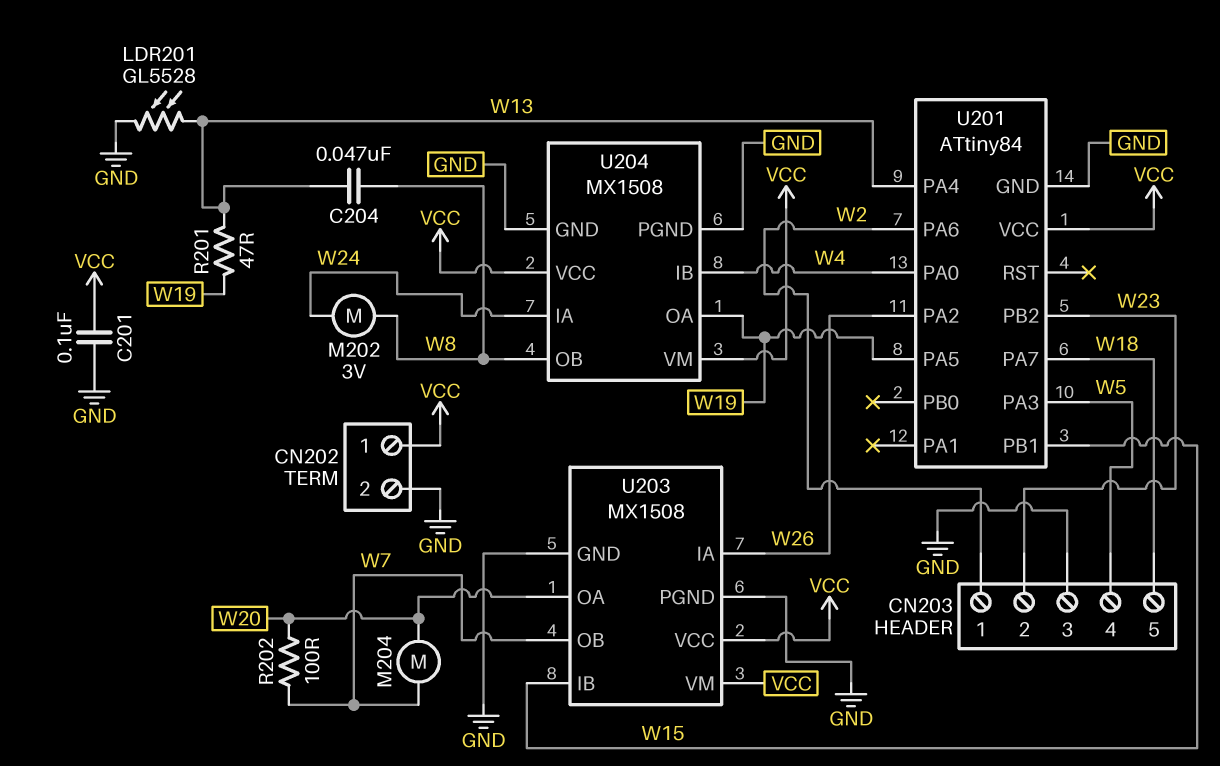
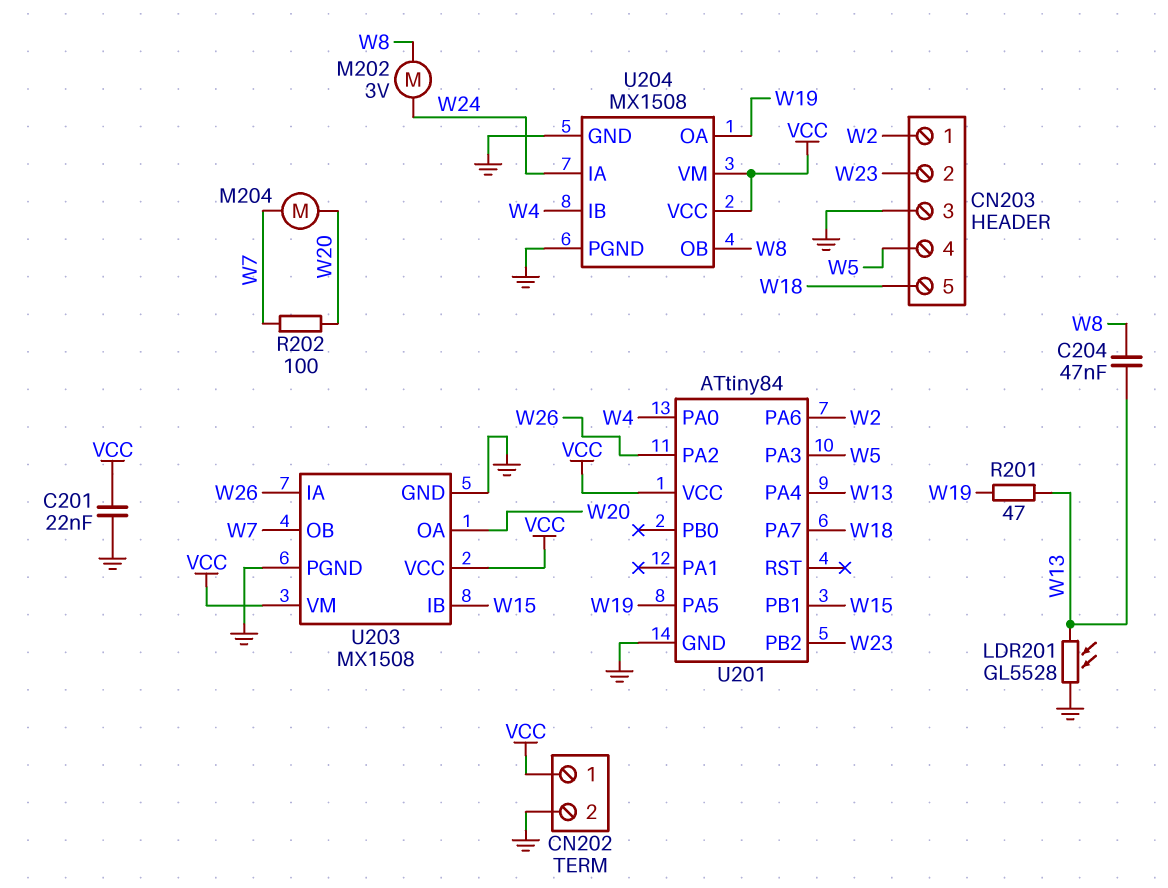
C201: 100nF (GND, VCC) -> 22nF (GND, VCC)

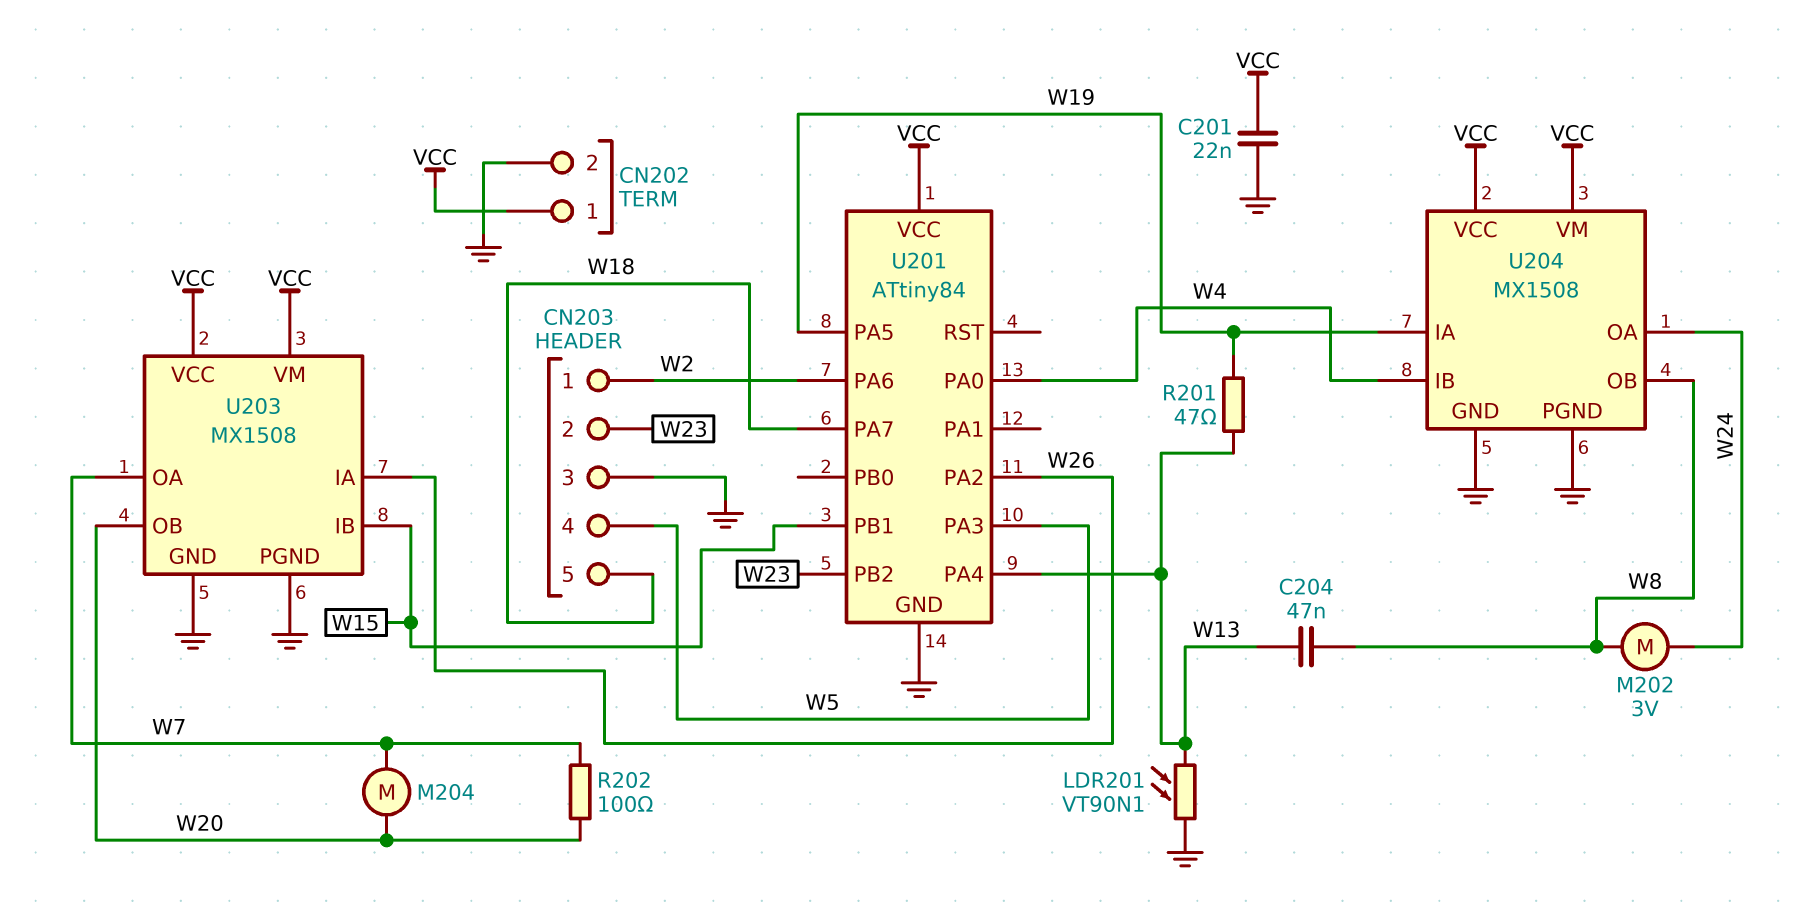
LDR201: GL5528 (GND, W13) -> VT90N1 (GND, W13)
U203 pin OA: W20 -> W7
U203 pin OB: W7 -> W20
U204 pin IA: W24 -> W19
U204 pin OA: W19 -> W24

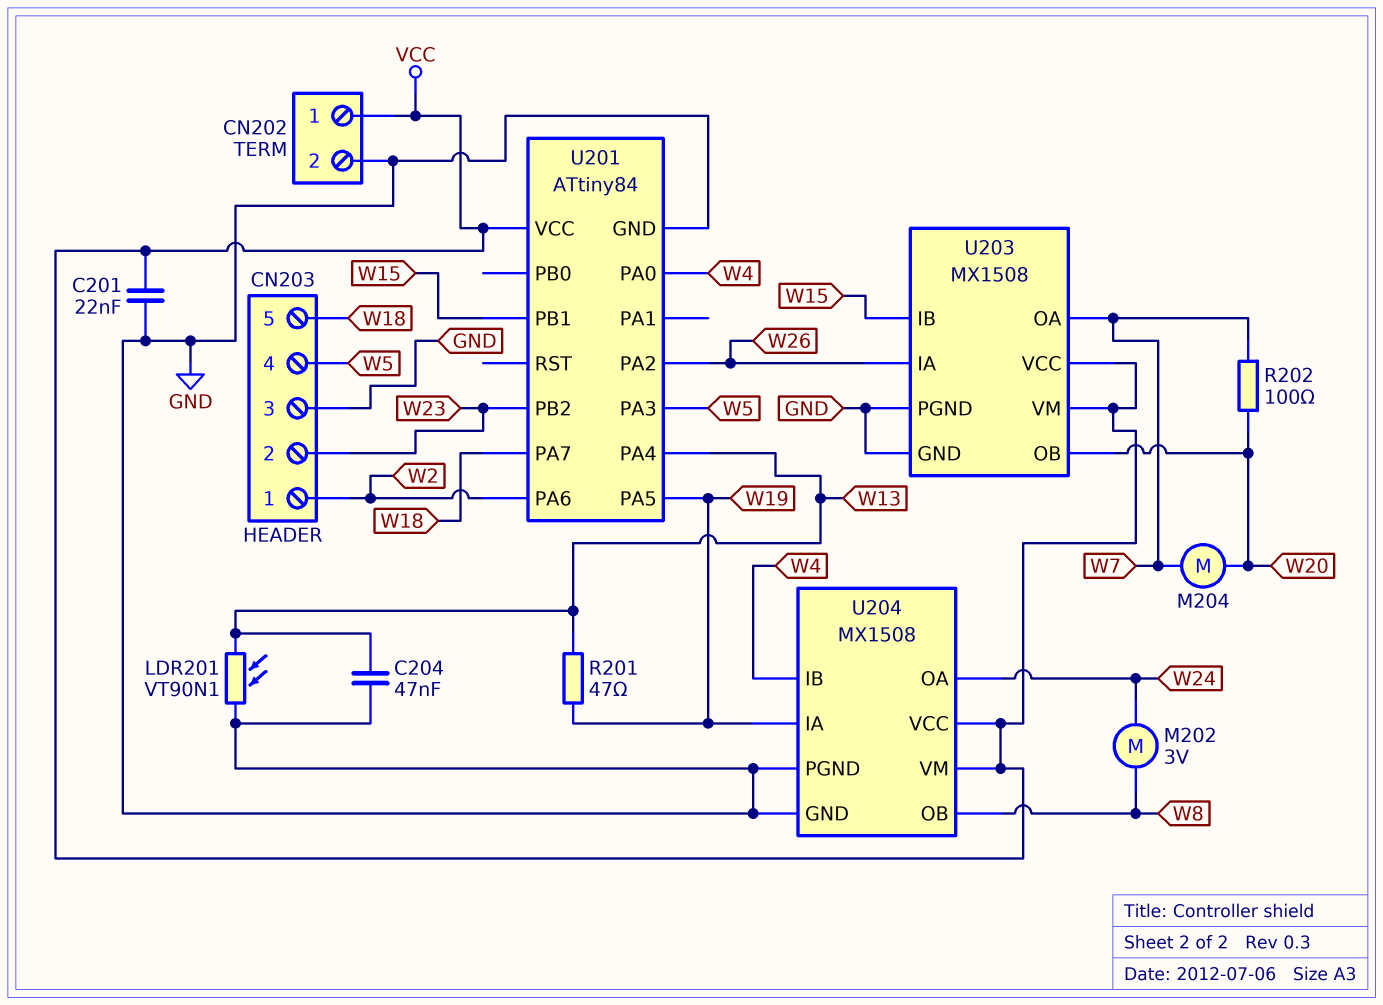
C204: 47nF (W8, W13) -> 47nF (GND, W13)

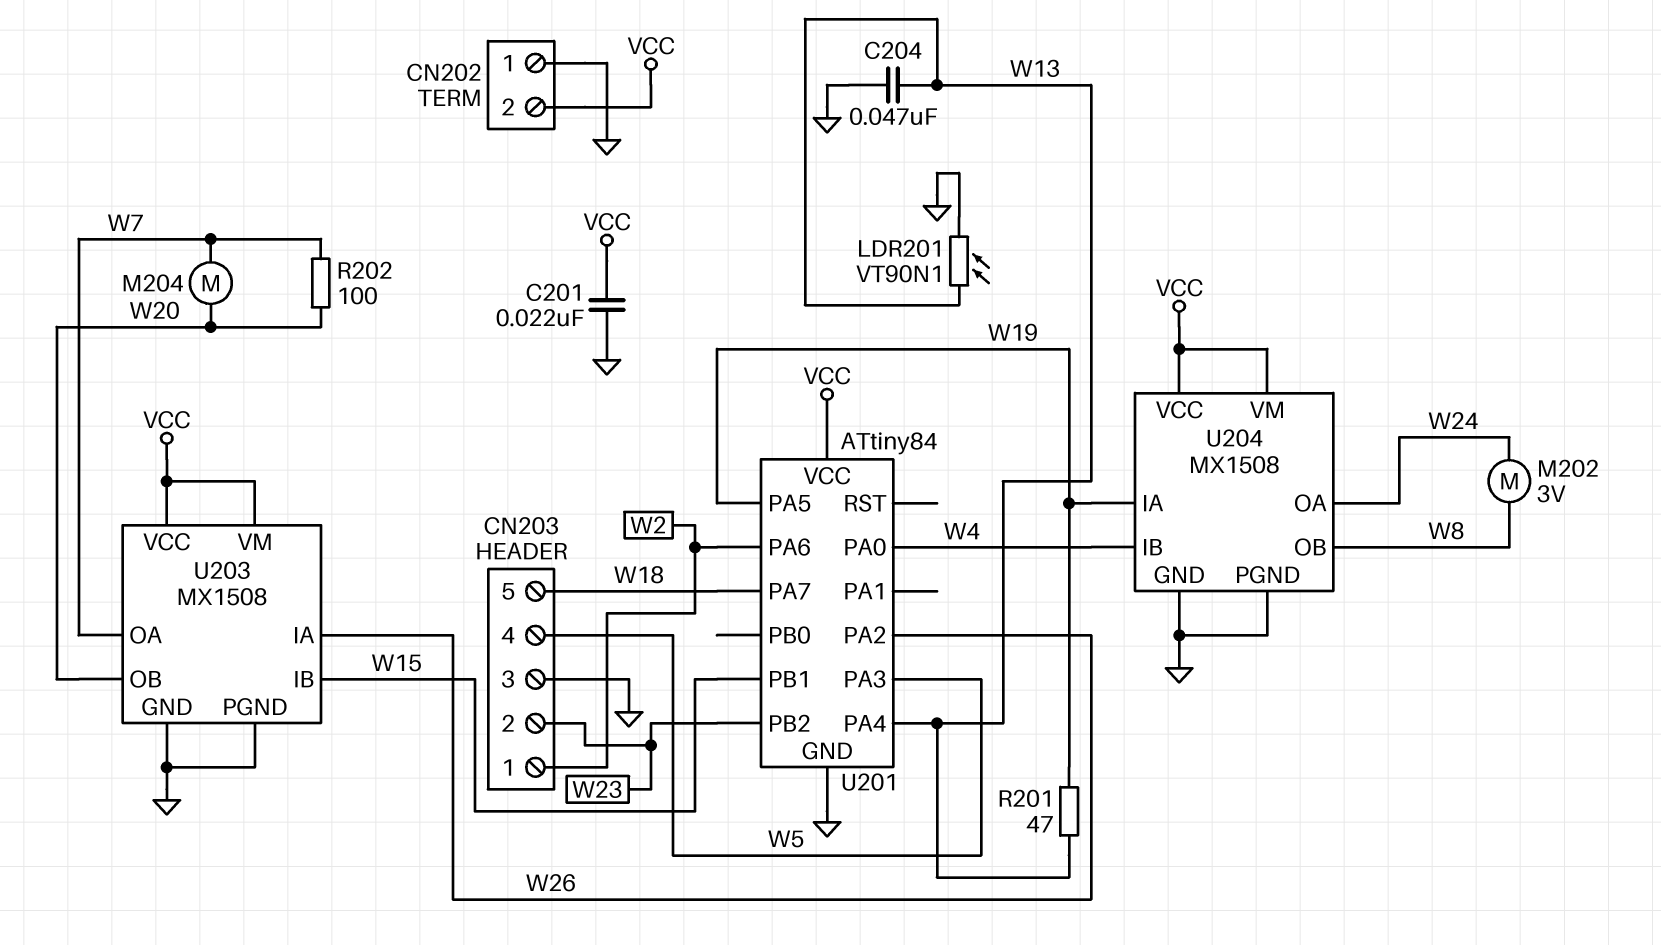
CN202 pin 1: VCC -> GND
CN202 pin 2: GND -> VCC

